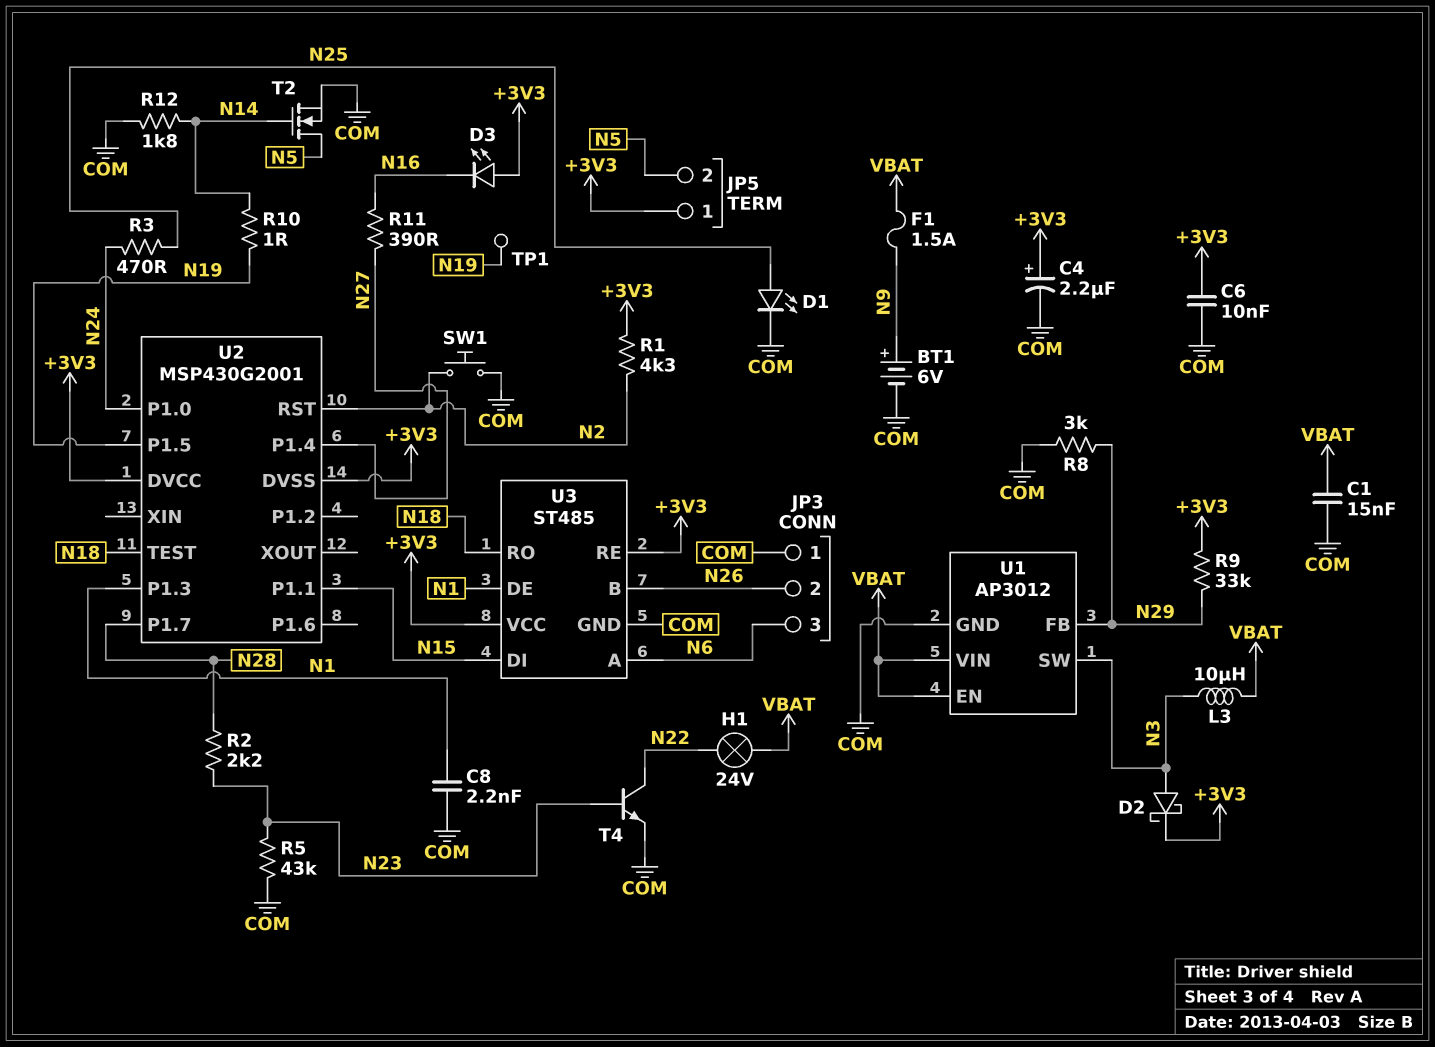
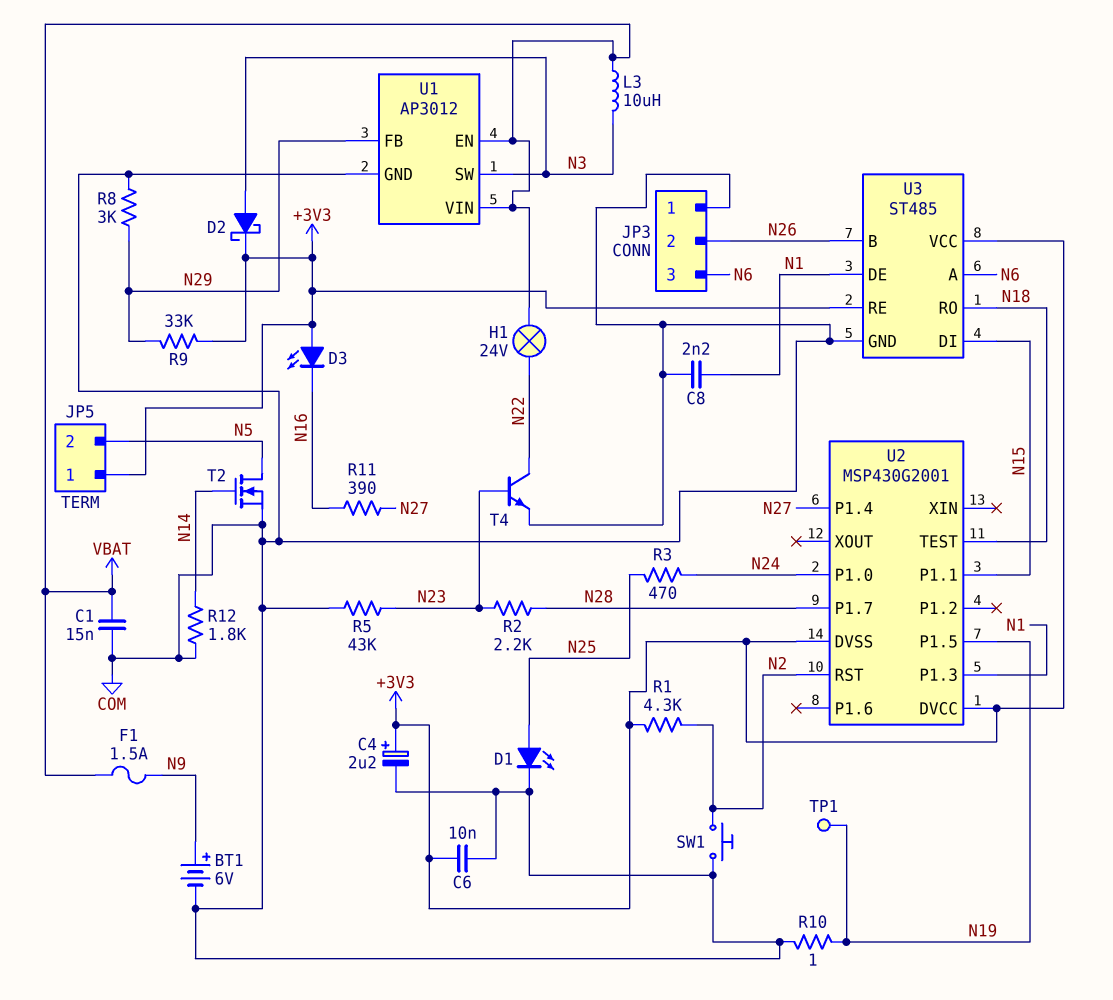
R10: 1 (N14, N19) -> 1 (COM, N19)

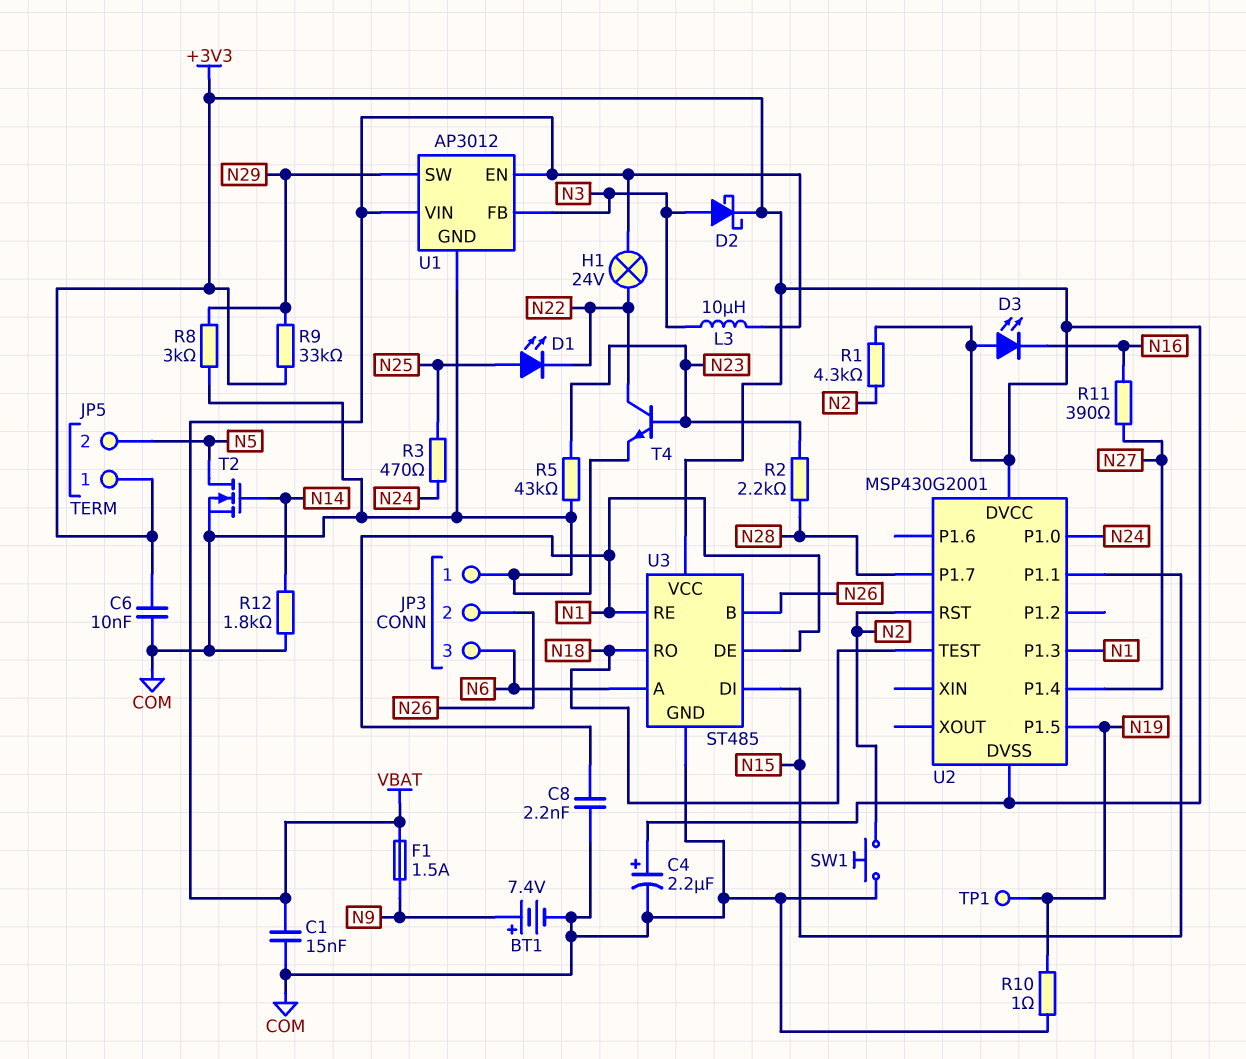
BT1: 6V (plus N9, minus COM) -> 7.4V (plus N9, minus COM)
D1: LED (A N25, K COM) -> LED (A N25, K N22)
U1 pin FB: N29 -> N3
U1 pin SW: N3 -> N29
U3 pin RE: +3V3 -> N1

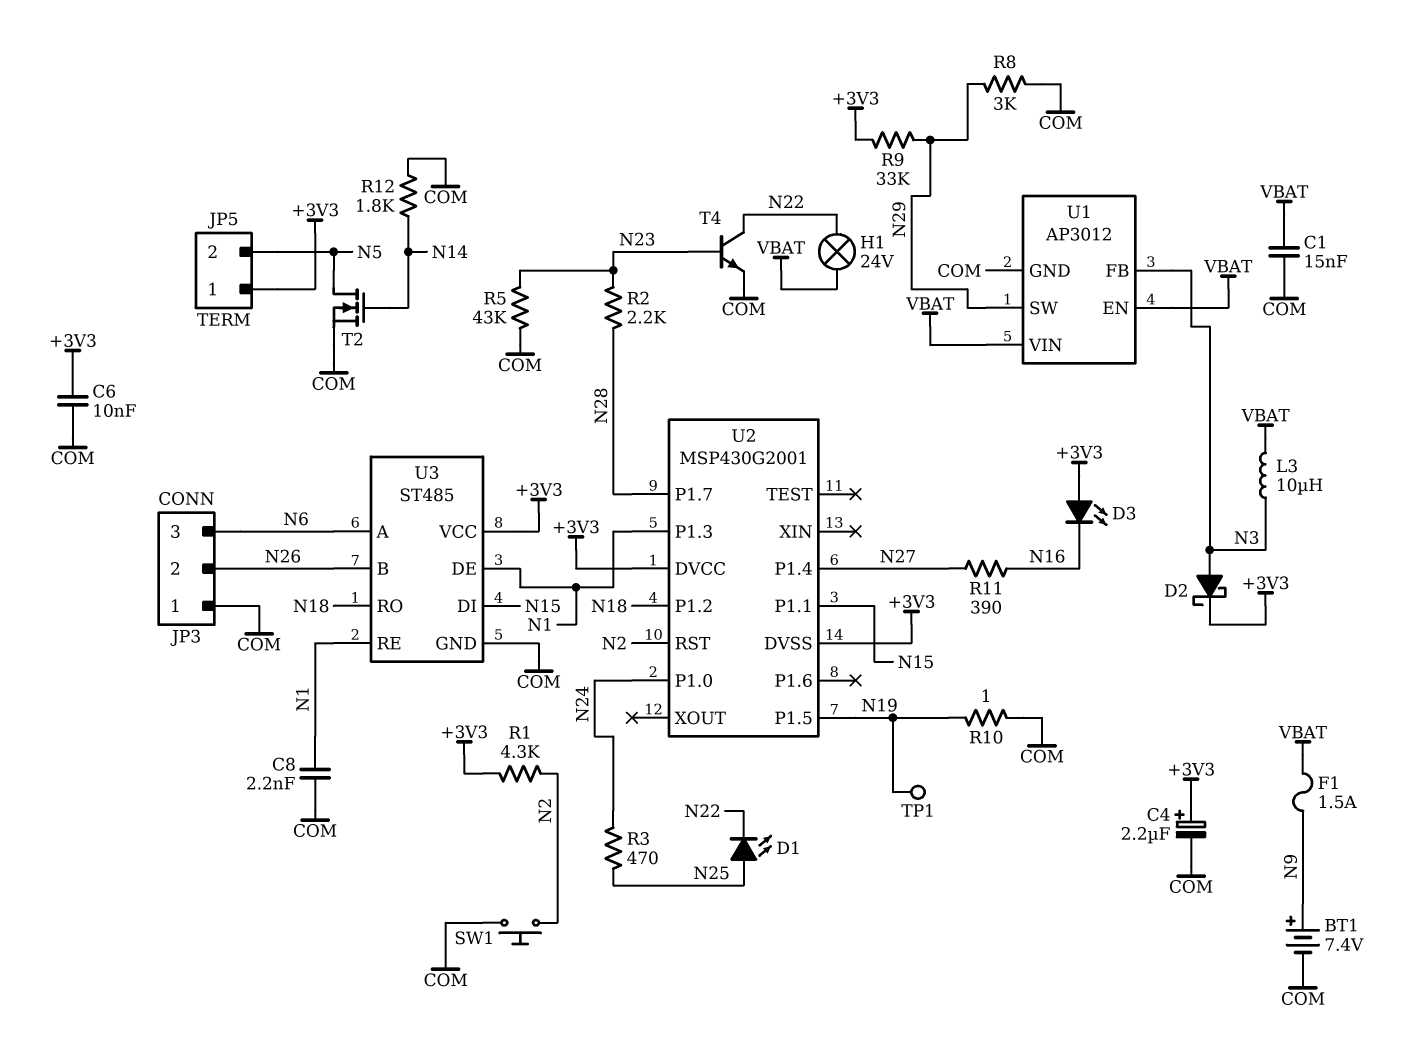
U2 pin P1.2: none -> N18
U2 pin TEST: N18 -> none

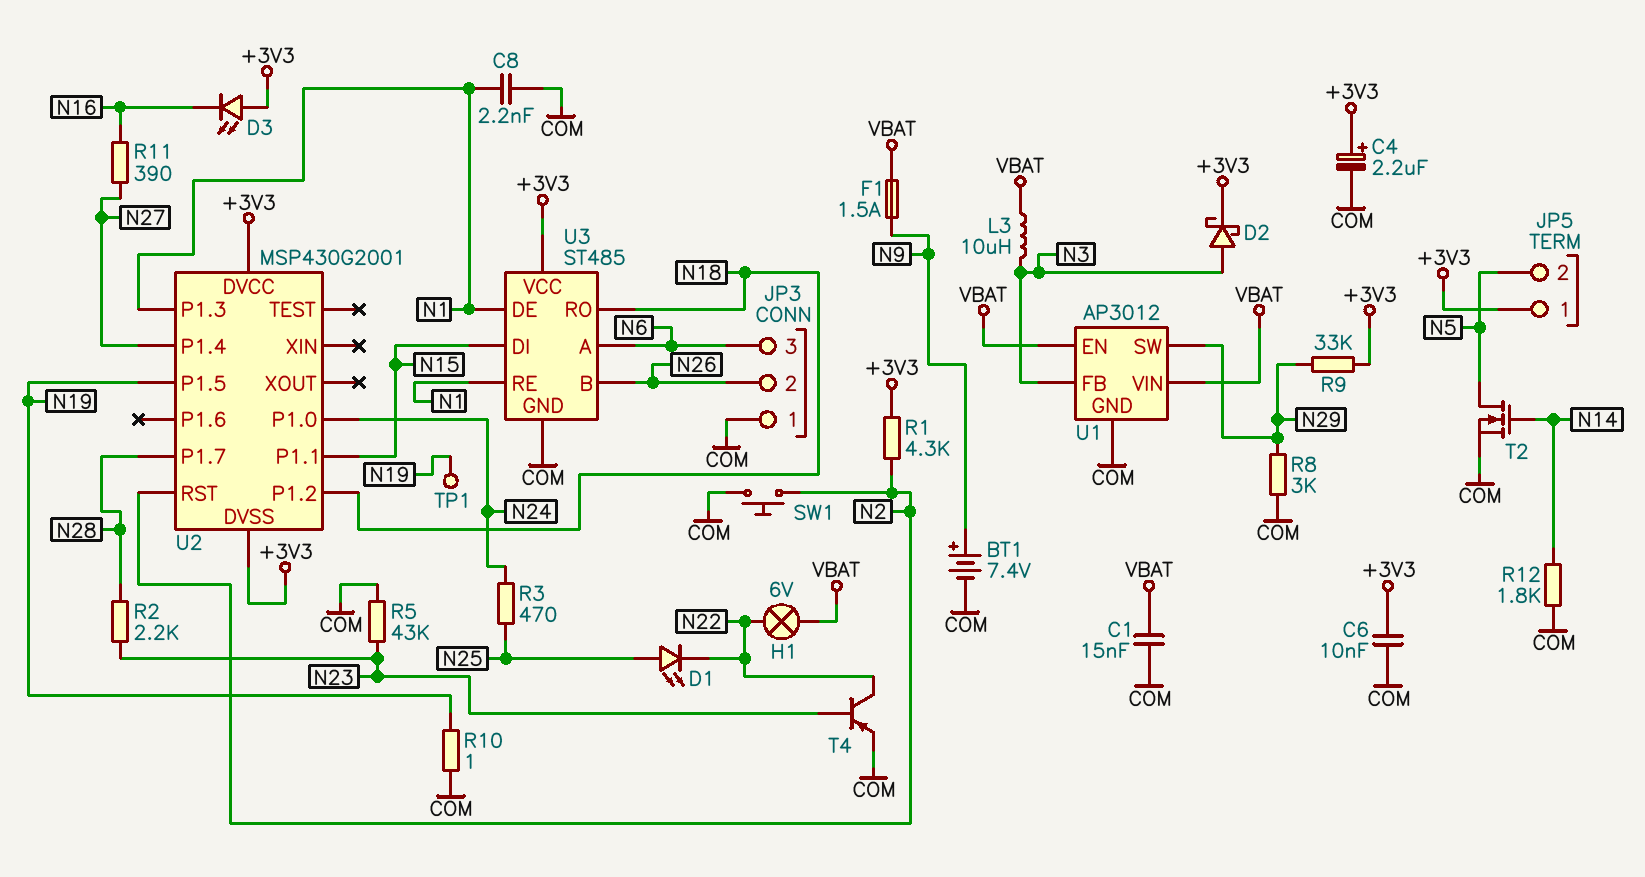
H1: lamp 24V (N22, VBAT) -> lamp 6V (N22, VBAT)
T4: NPN (B N23, C N22, E COM) -> PNP (B N23, C N22, E COM)

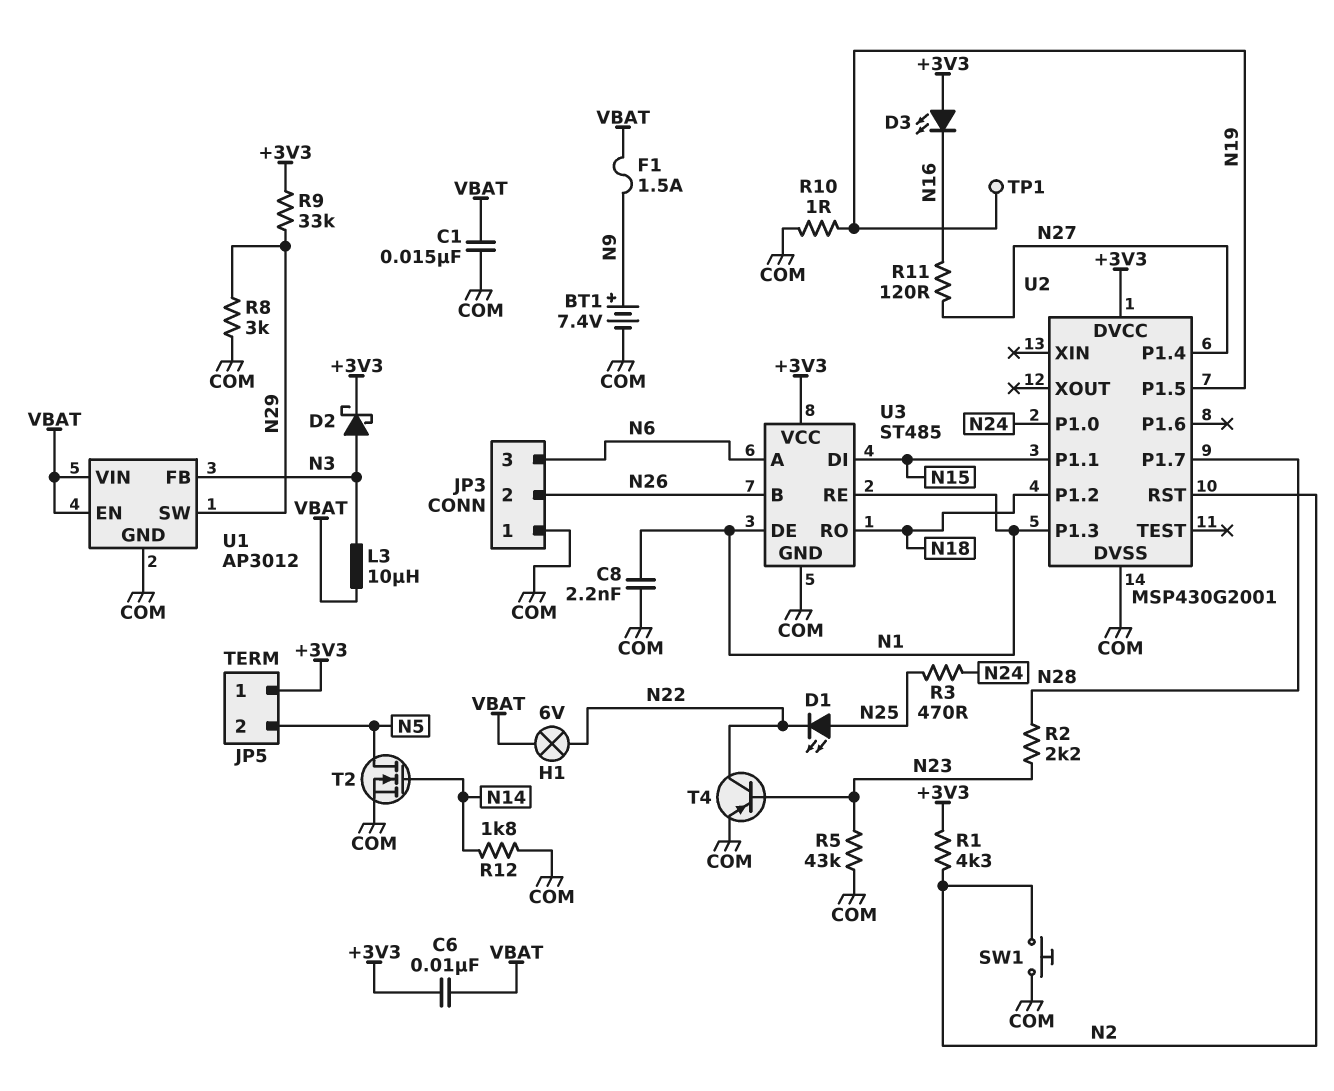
C4: 2.2uF (plus +3V3, minus COM) -> none
C6: 10nF (+3V3, COM) -> 10nF (+3V3, VBAT)
R11: 390 (N16, N27) -> 120 (N16, N27)
U2 pin DVSS: +3V3 -> COM

